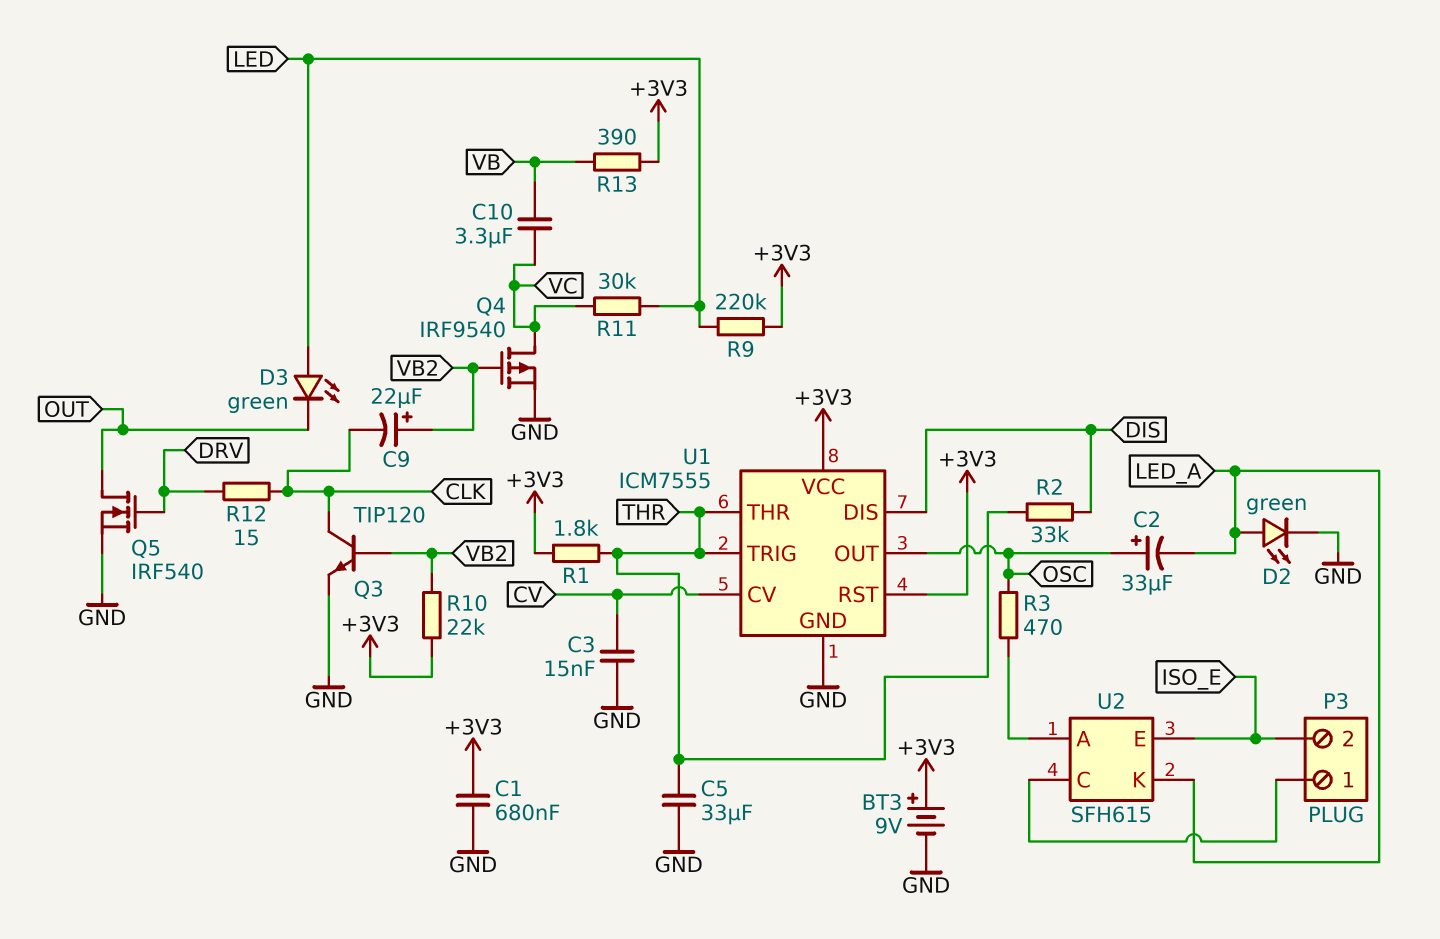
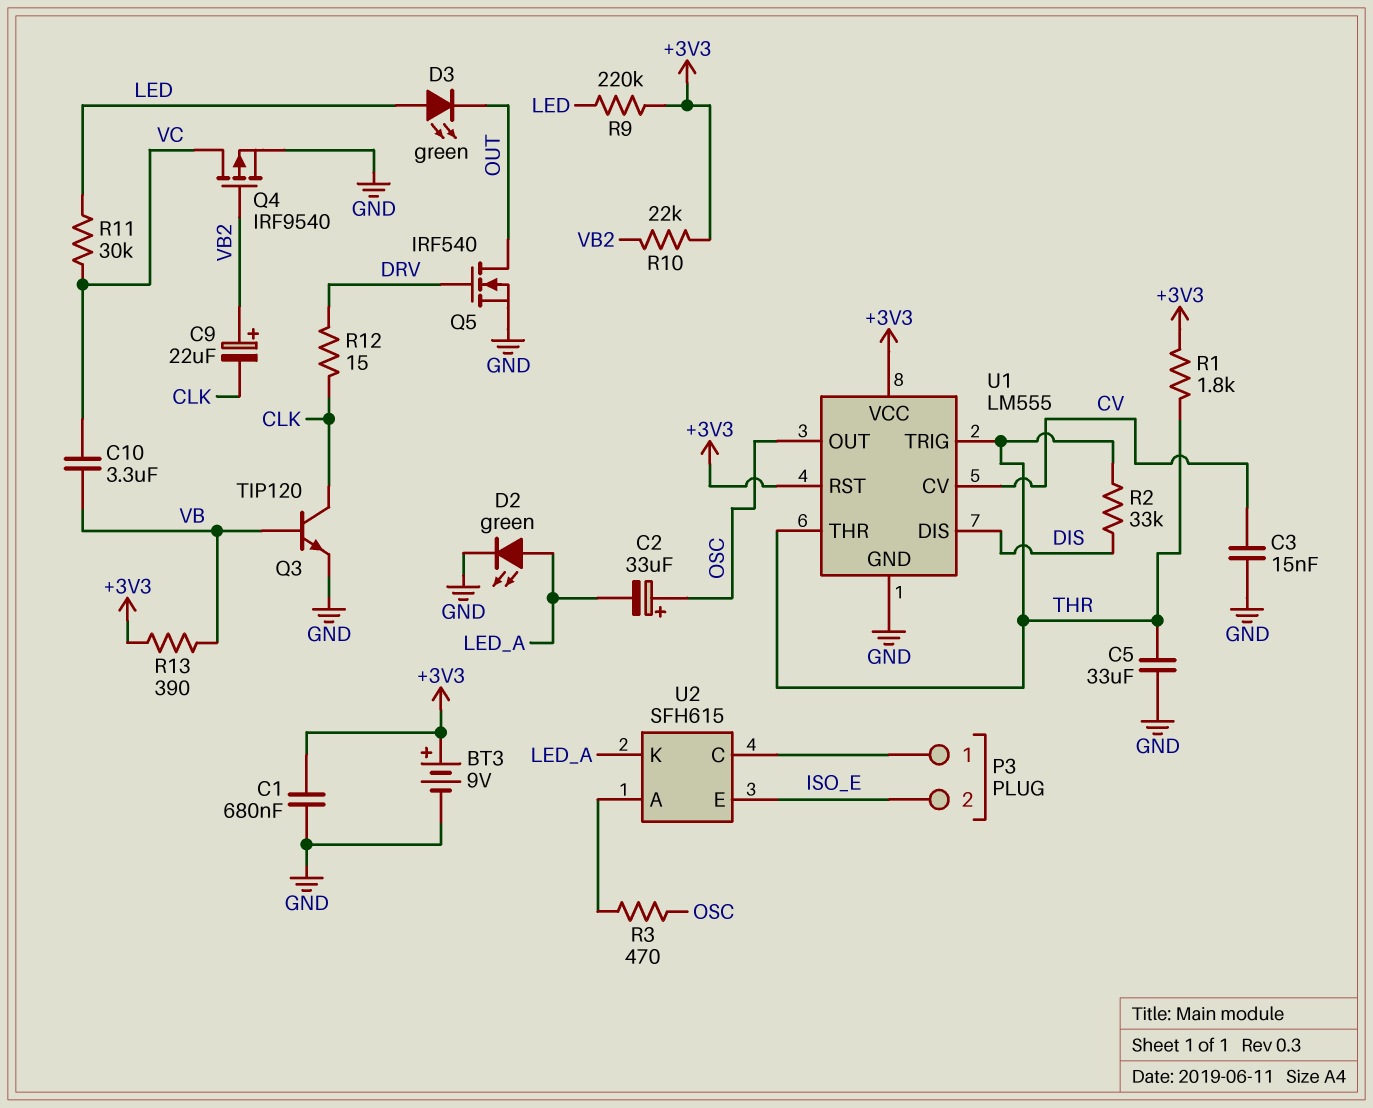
Q3: NPN TIP120 (B VB2, C CLK, E GND) -> NPN TIP120 (B VB, C CLK, E GND)
U1: ICM7555 -> LM555

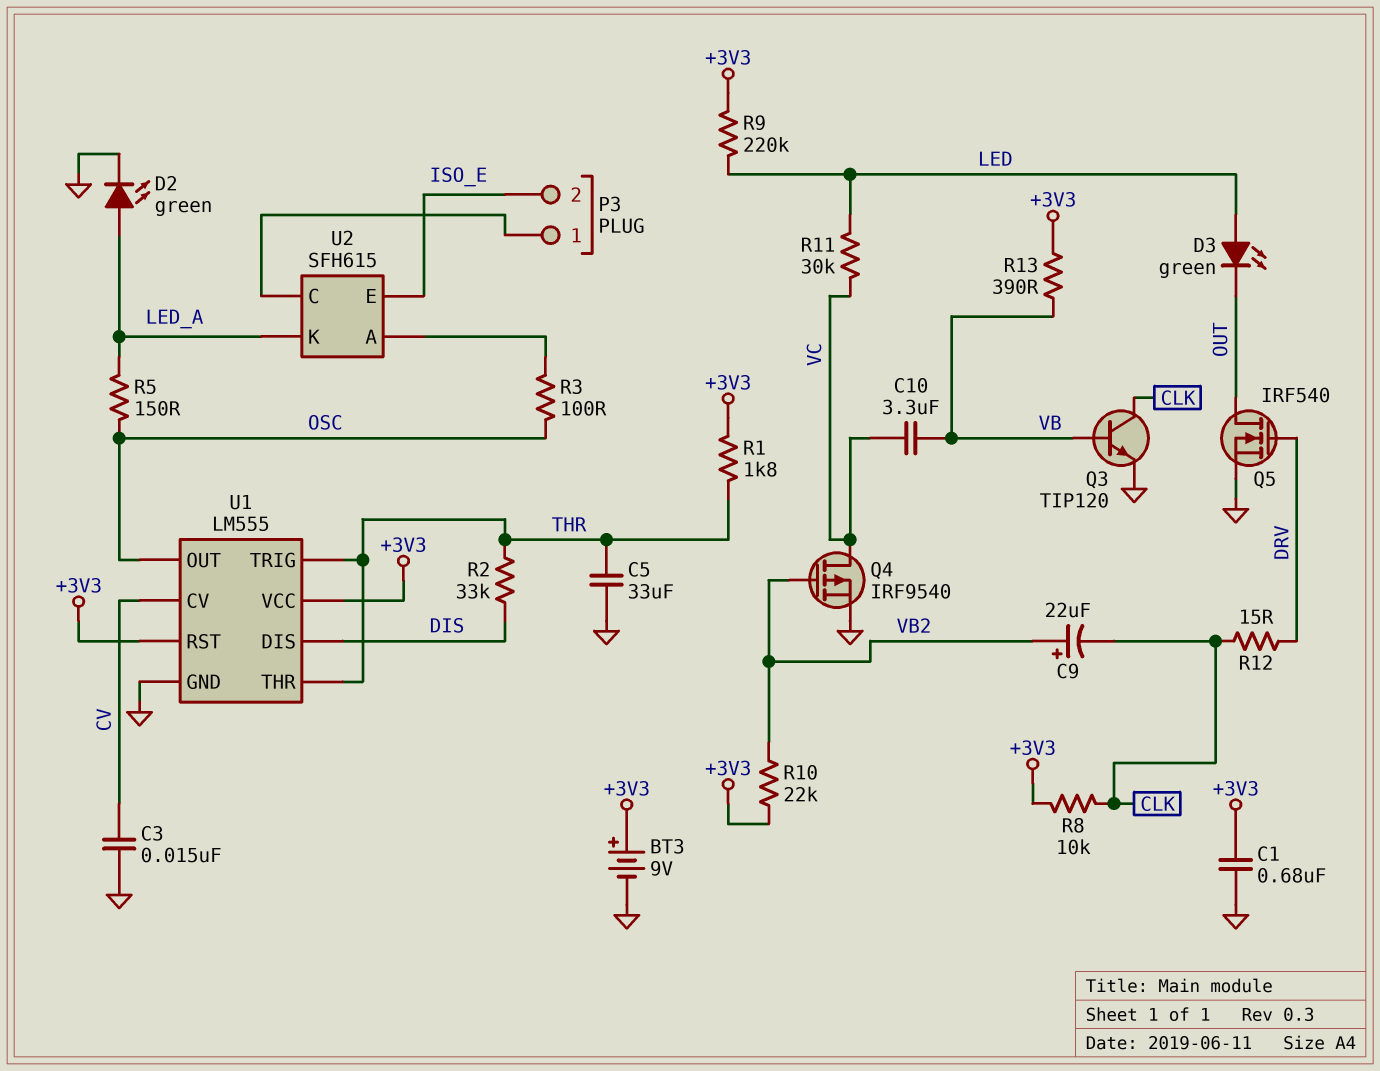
C2: 33uF (plus OSC, minus LED_A) -> none
R3: 470 (OSC, U2/A) -> 100 (OSC, U2/A)
R5: none -> 150 (LED_A, OSC)
R8: none -> 10k (+3V3, CLK)

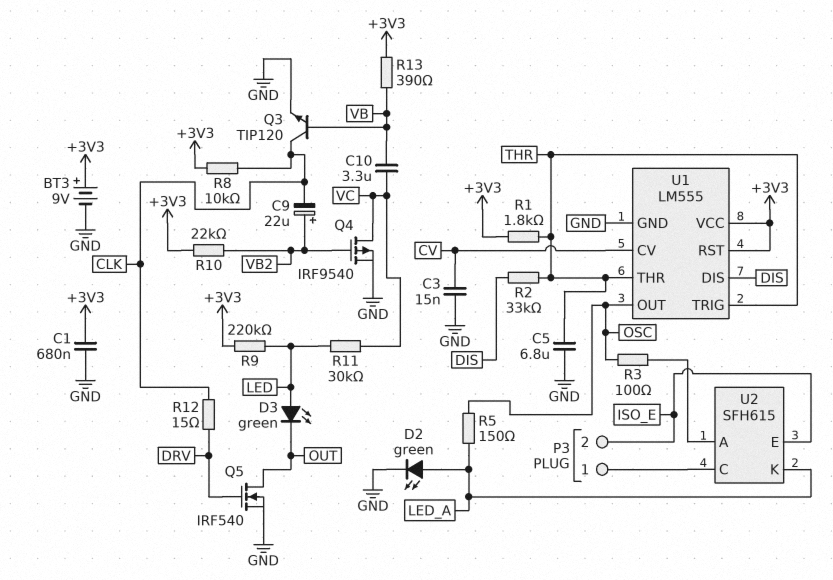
C5: 33uF (GND, THR) -> 6.8uF (GND, THR)

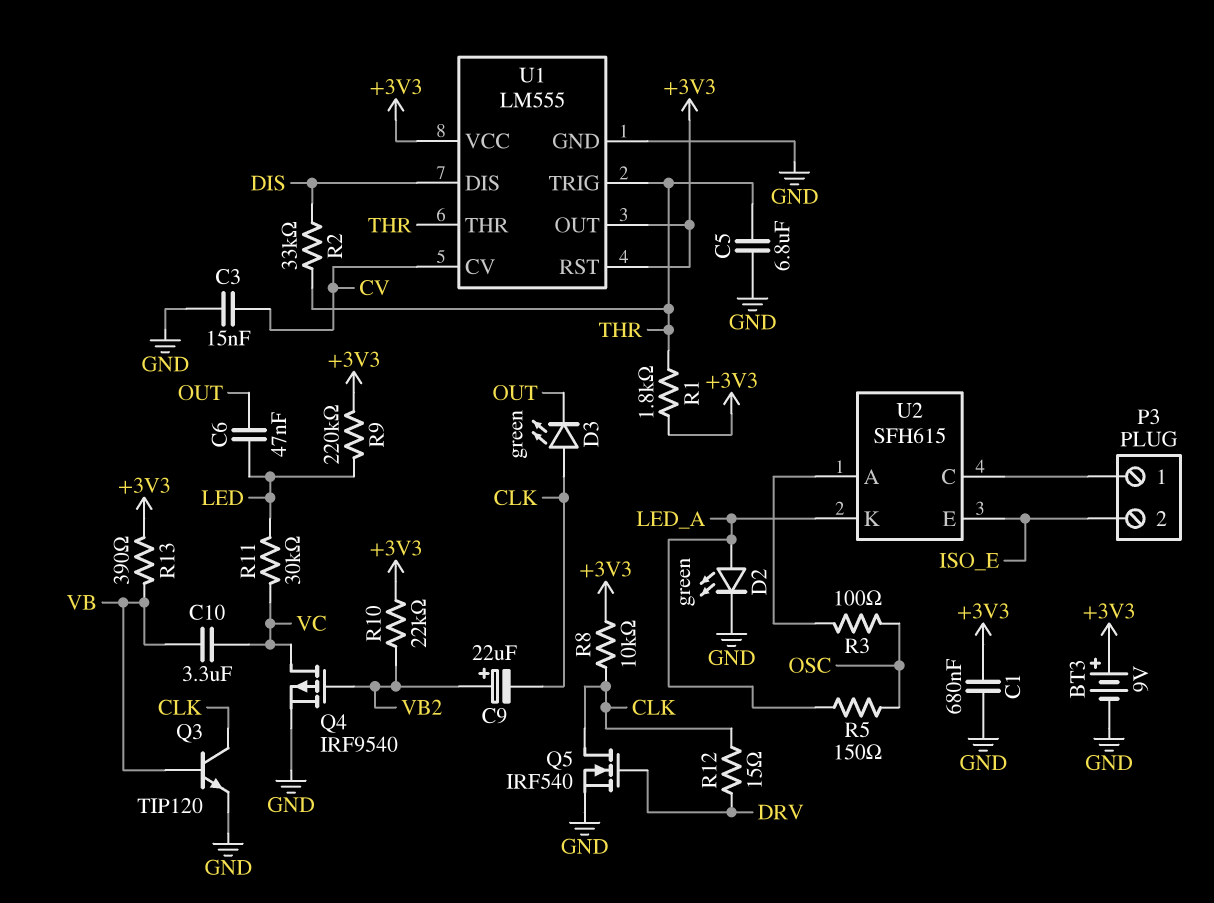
C6: none -> 47nF (LED, OUT)
D3: LED green (A LED, K OUT) -> LED green (A CLK, K OUT)
Q5: NMOS IRF540 (G DRV, D OUT, S GND) -> NMOS IRF540 (G DRV, D CLK, S GND)
U1 pin OUT: OSC -> +3V3

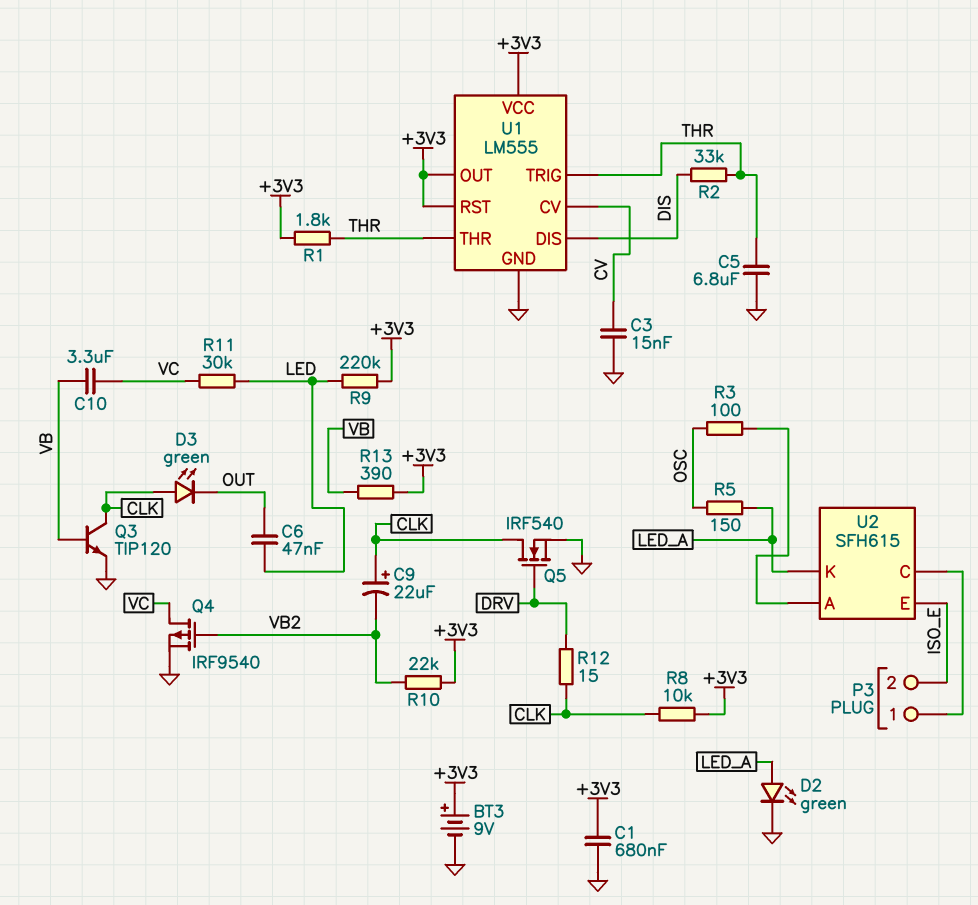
C9: 22uF (plus VB2, minus CLK) -> 22uF (plus CLK, minus VB2)

